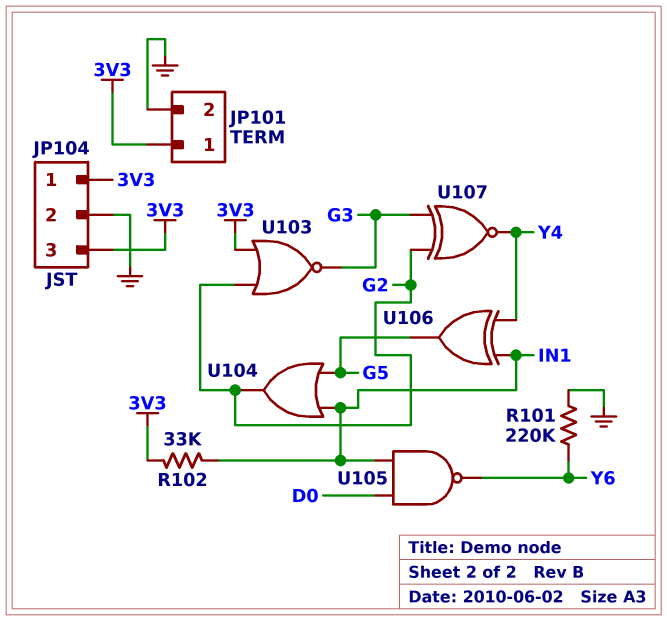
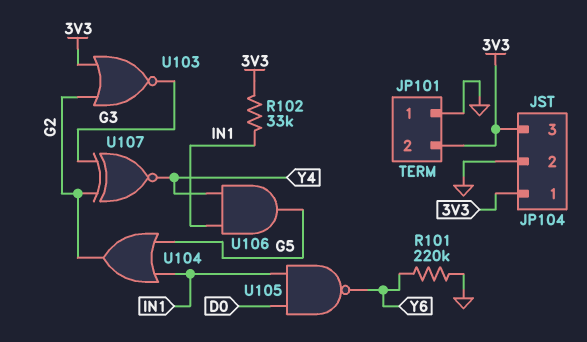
JP101 pin 1: 3V3 -> GND
JP101 pin 2: GND -> 3V3
U106: XOR (in IN1, in Y4, out G5) -> AND (in IN1, in Y4, out G5)

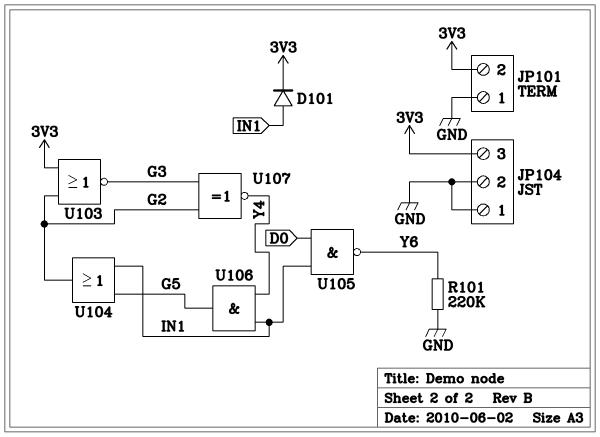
D101: none -> diode (A IN1, K 3V3)
JP104 pin 1: 3V3 -> GND
R102: 33k (3V3, IN1) -> none

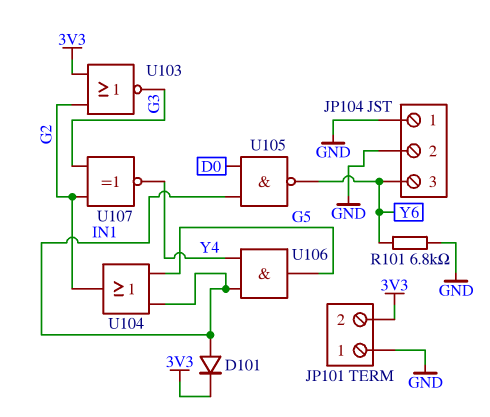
JP104 pin 3: 3V3 -> Y6
R101: 220k (GND, Y6) -> 6.8k (GND, Y6)

